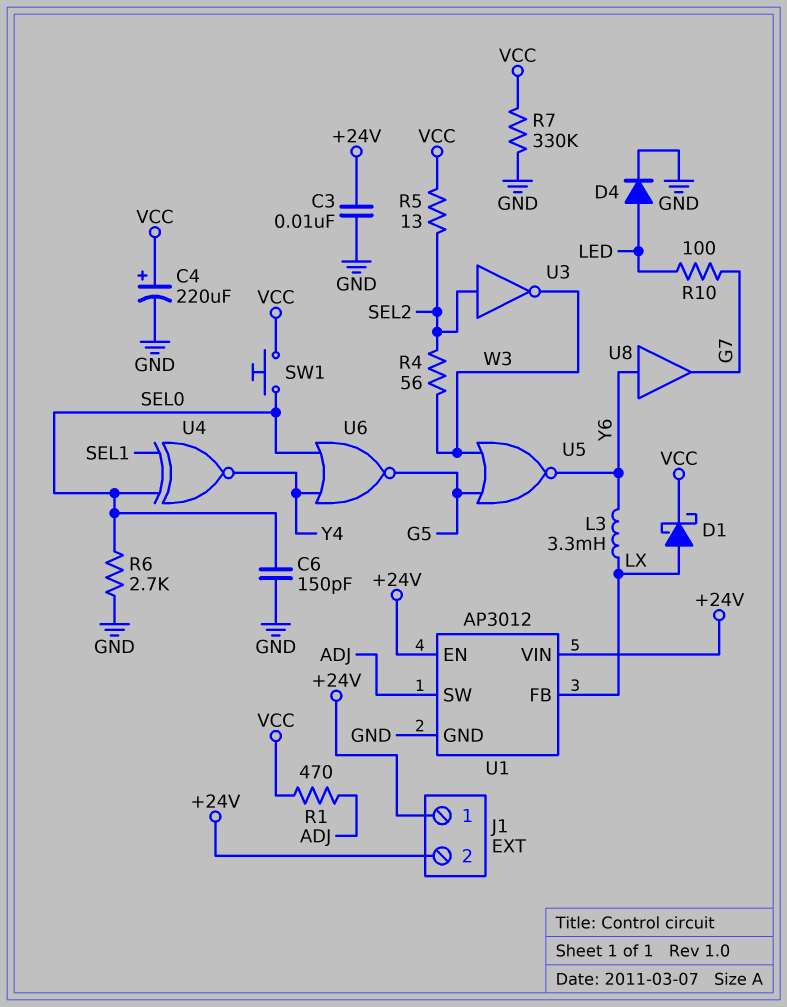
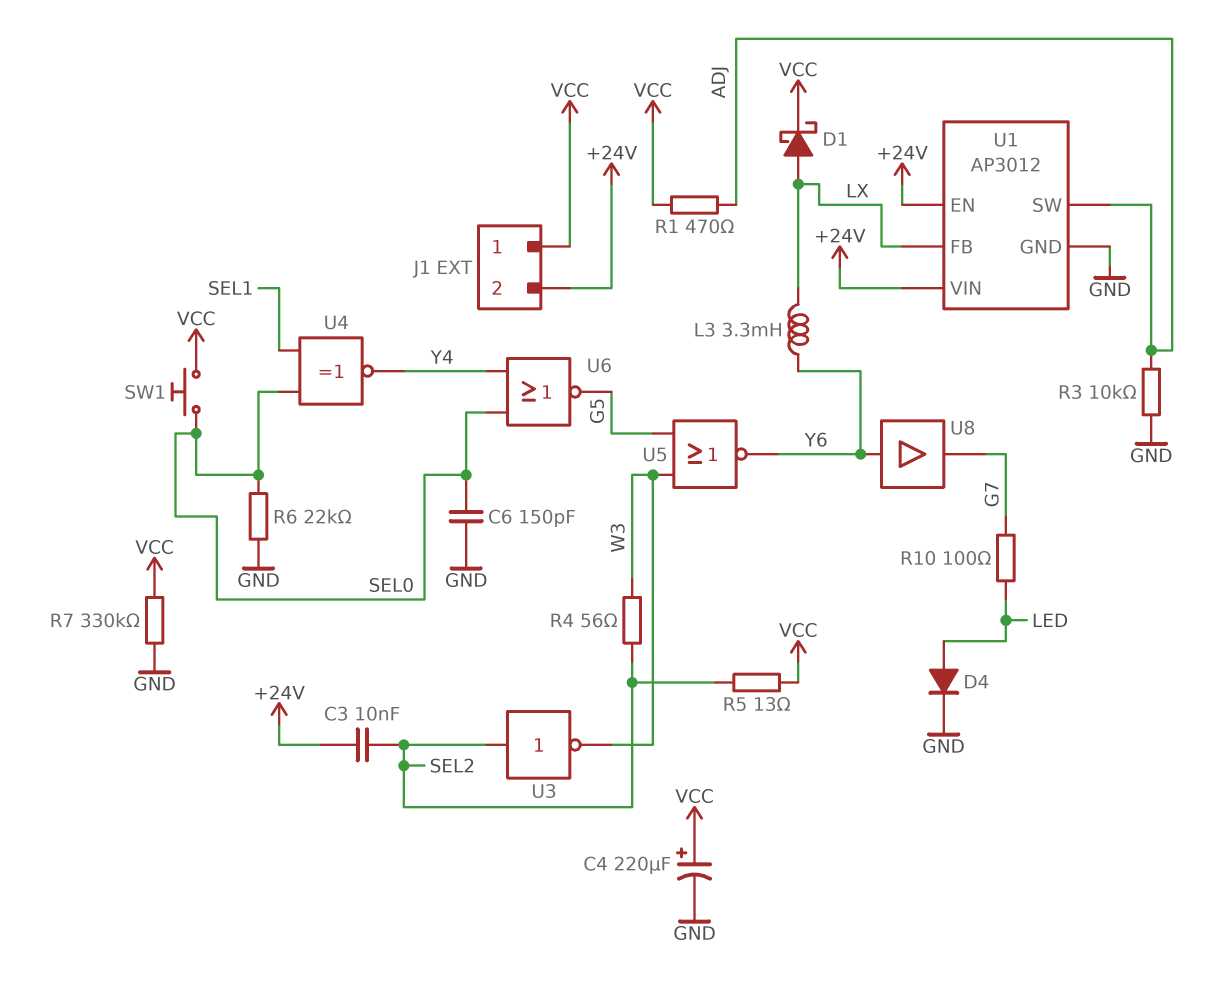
C3: 10nF (+24V, GND) -> 10nF (+24V, SEL2)
J1 pin 1: +24V -> VCC
R3: none -> 10k (ADJ, GND)
R6: 2.7k (GND, SEL0) -> 22k (GND, SEL0)

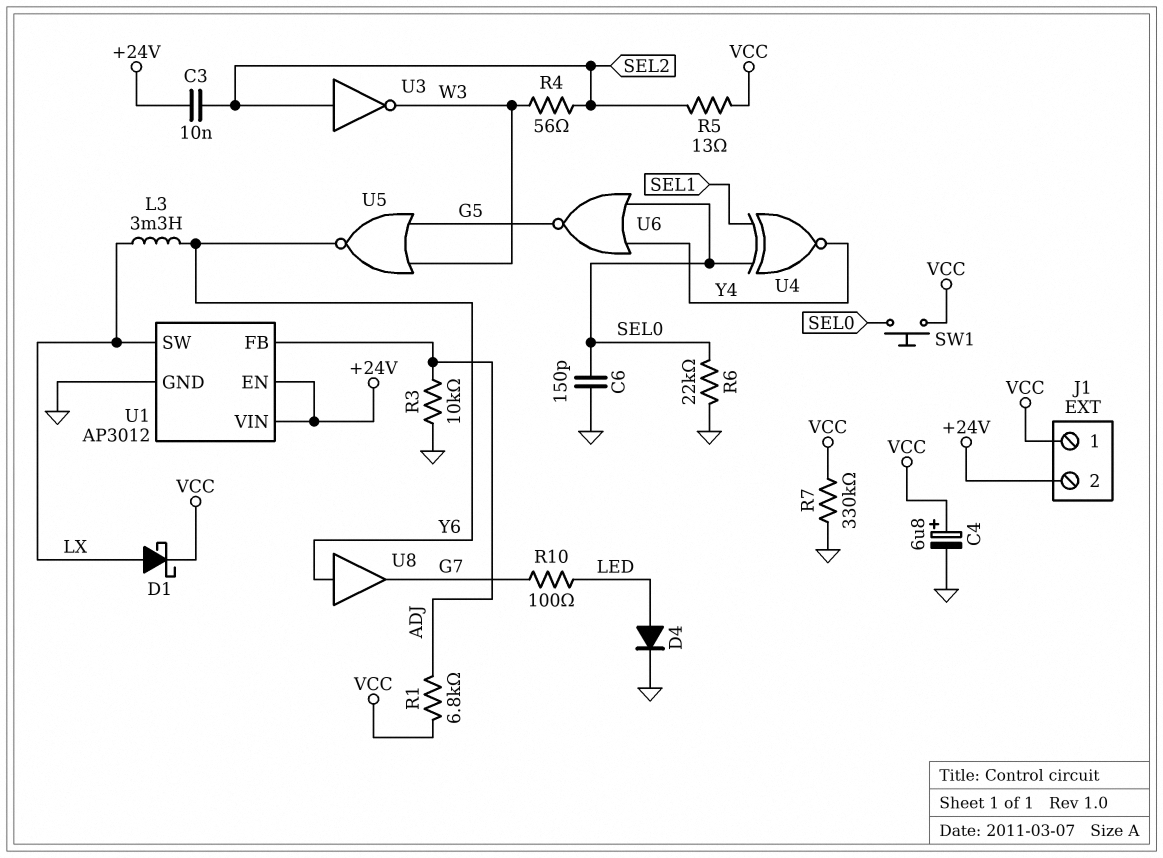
C4: 220uF (plus VCC, minus GND) -> 6.8uF (plus VCC, minus GND)
R1: 470 (ADJ, VCC) -> 6.8k (ADJ, VCC)
U1 pin FB: LX -> ADJ
U1 pin SW: ADJ -> LX

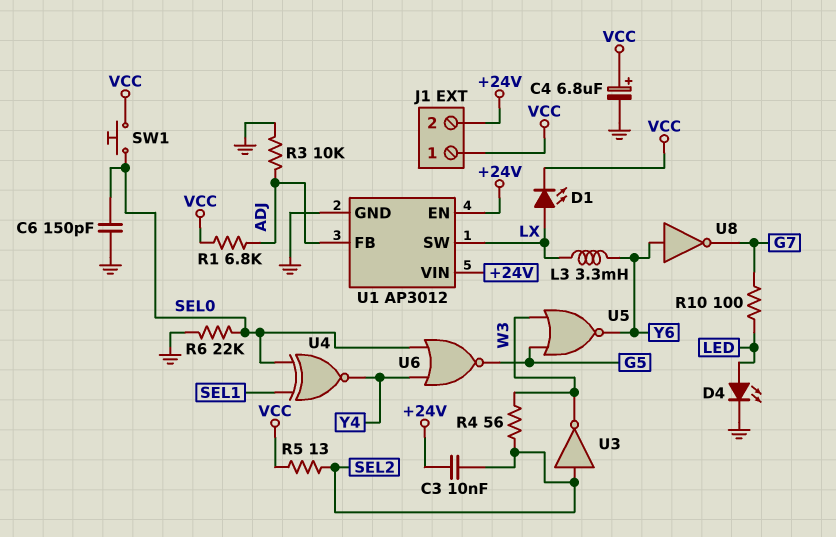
D1: schottky (A LX, K VCC) -> LED (A LX, K VCC)
D4: diode (A LED, K GND) -> LED (A LED, K GND)
R7: 330k (GND, VCC) -> none
U8: buffer (in Y6, out G7) -> NOT (in Y6, out G7)

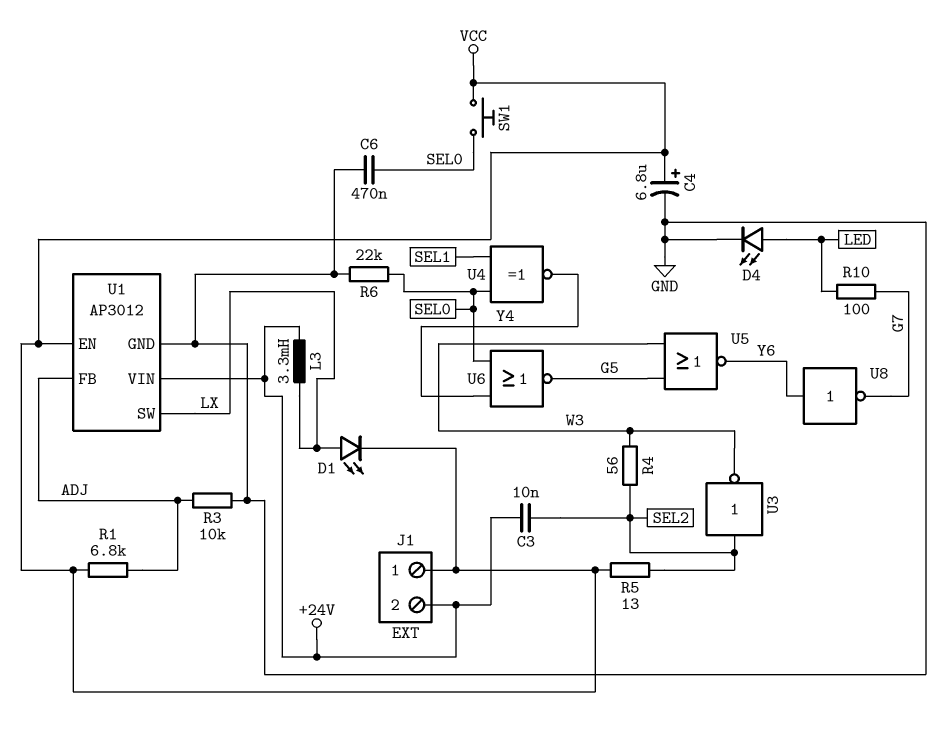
C6: 150pF (GND, SEL0) -> 470nF (GND, SEL0)
L3: 3.3mH (LX, Y6) -> 3.3mH (+24V, LX)
U1 pin EN: +24V -> VCC

